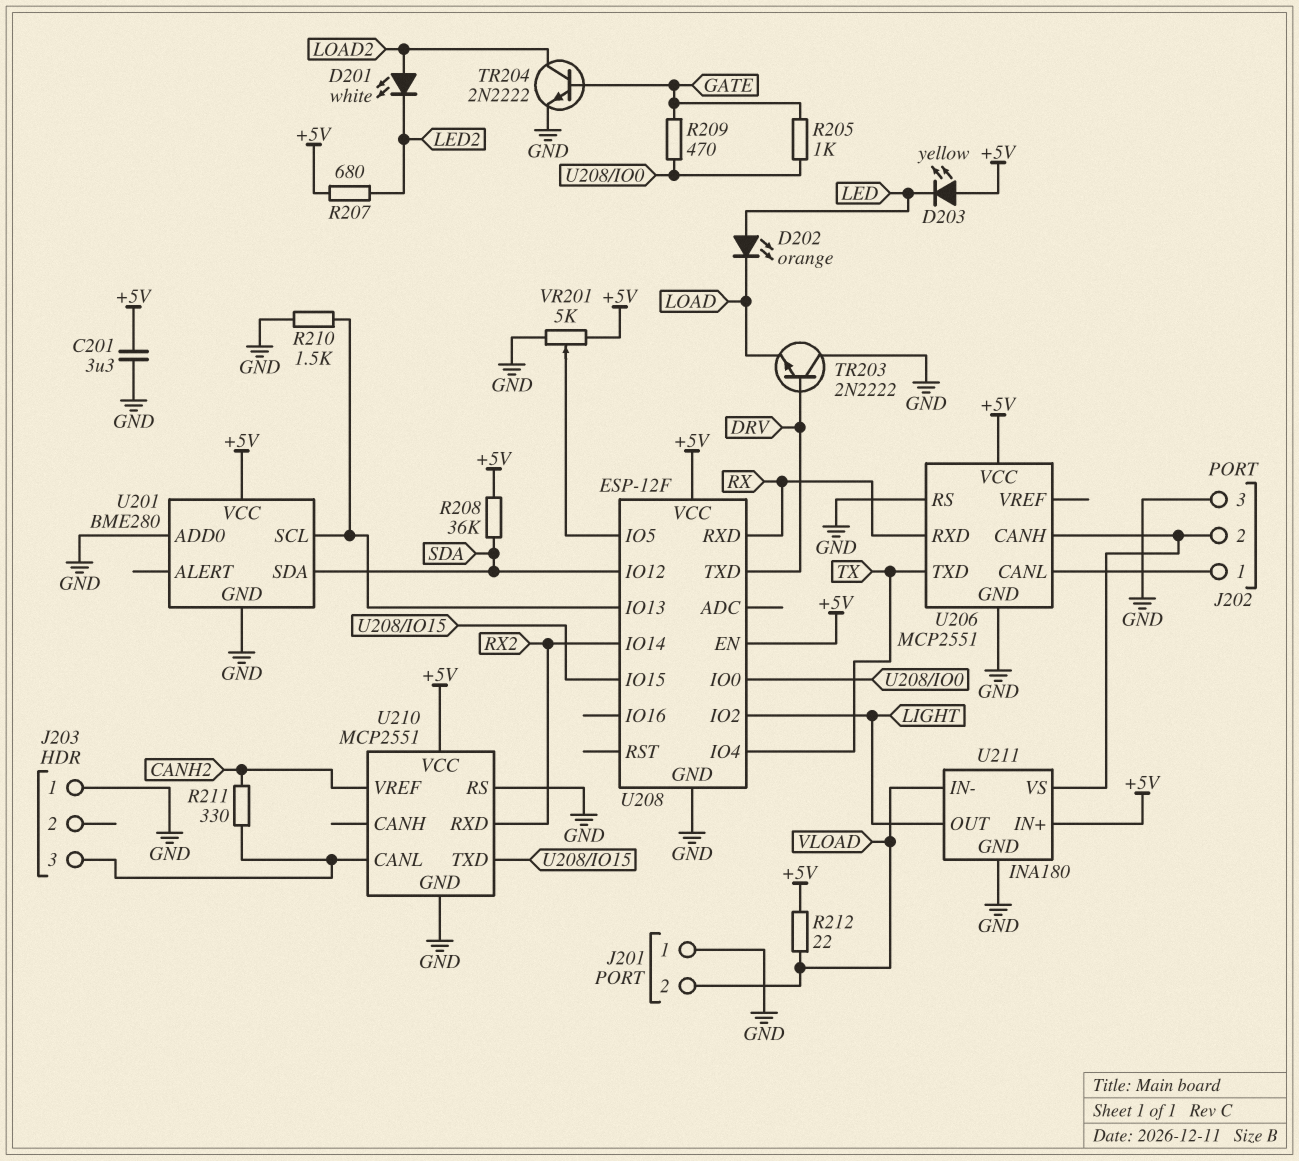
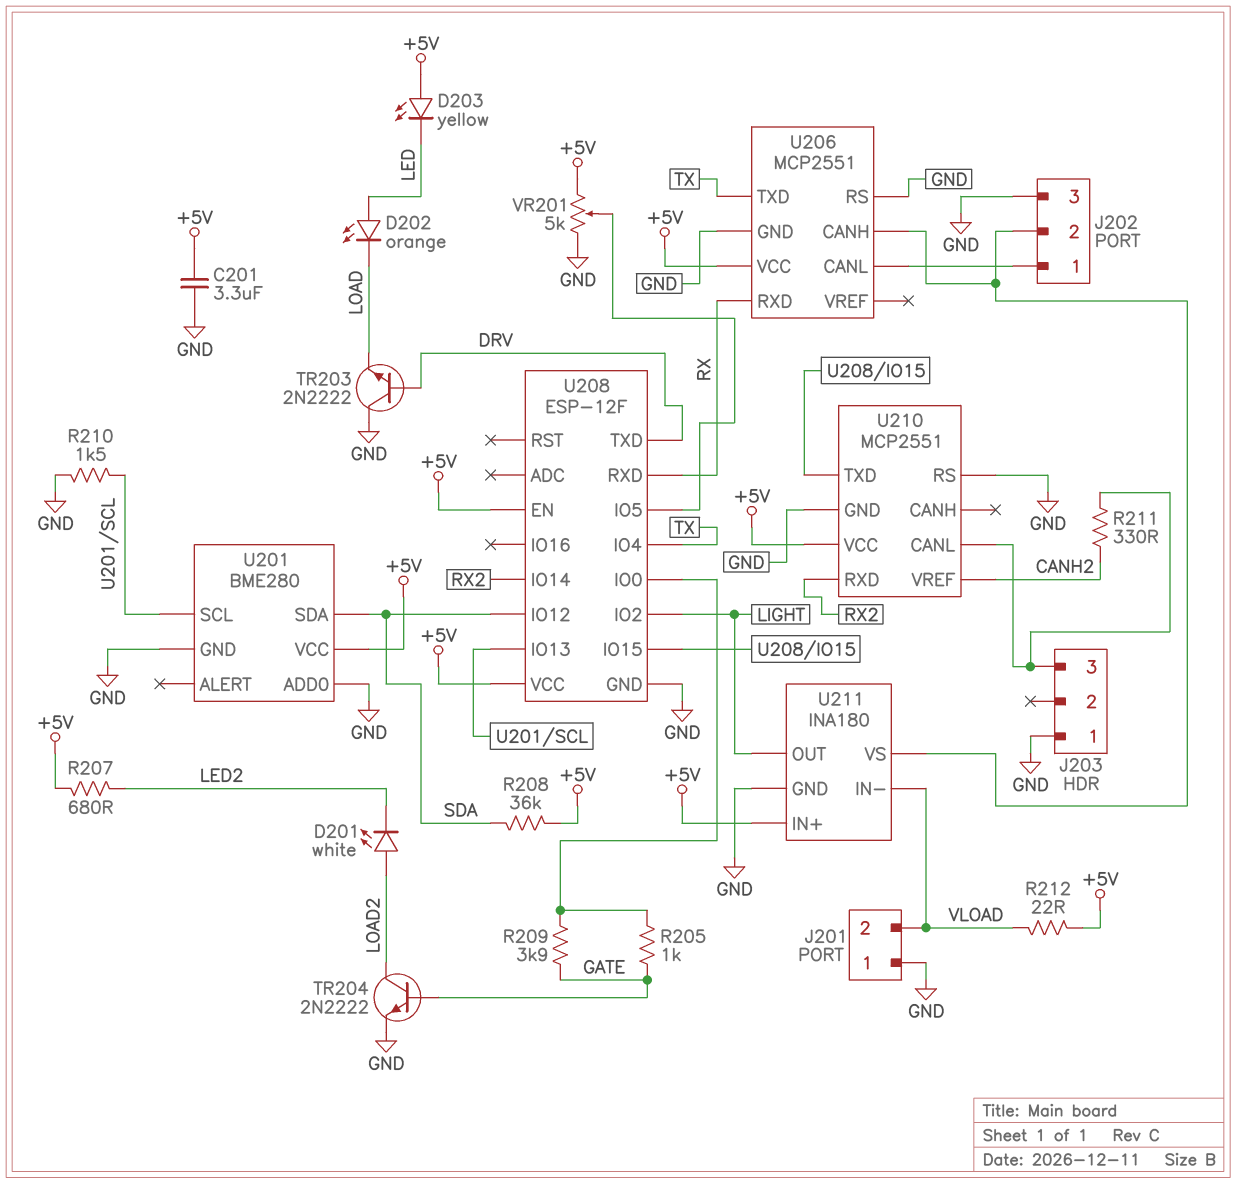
R209: 470 (GATE, U208/IO0) -> 3.9k (GATE, U208/IO0)

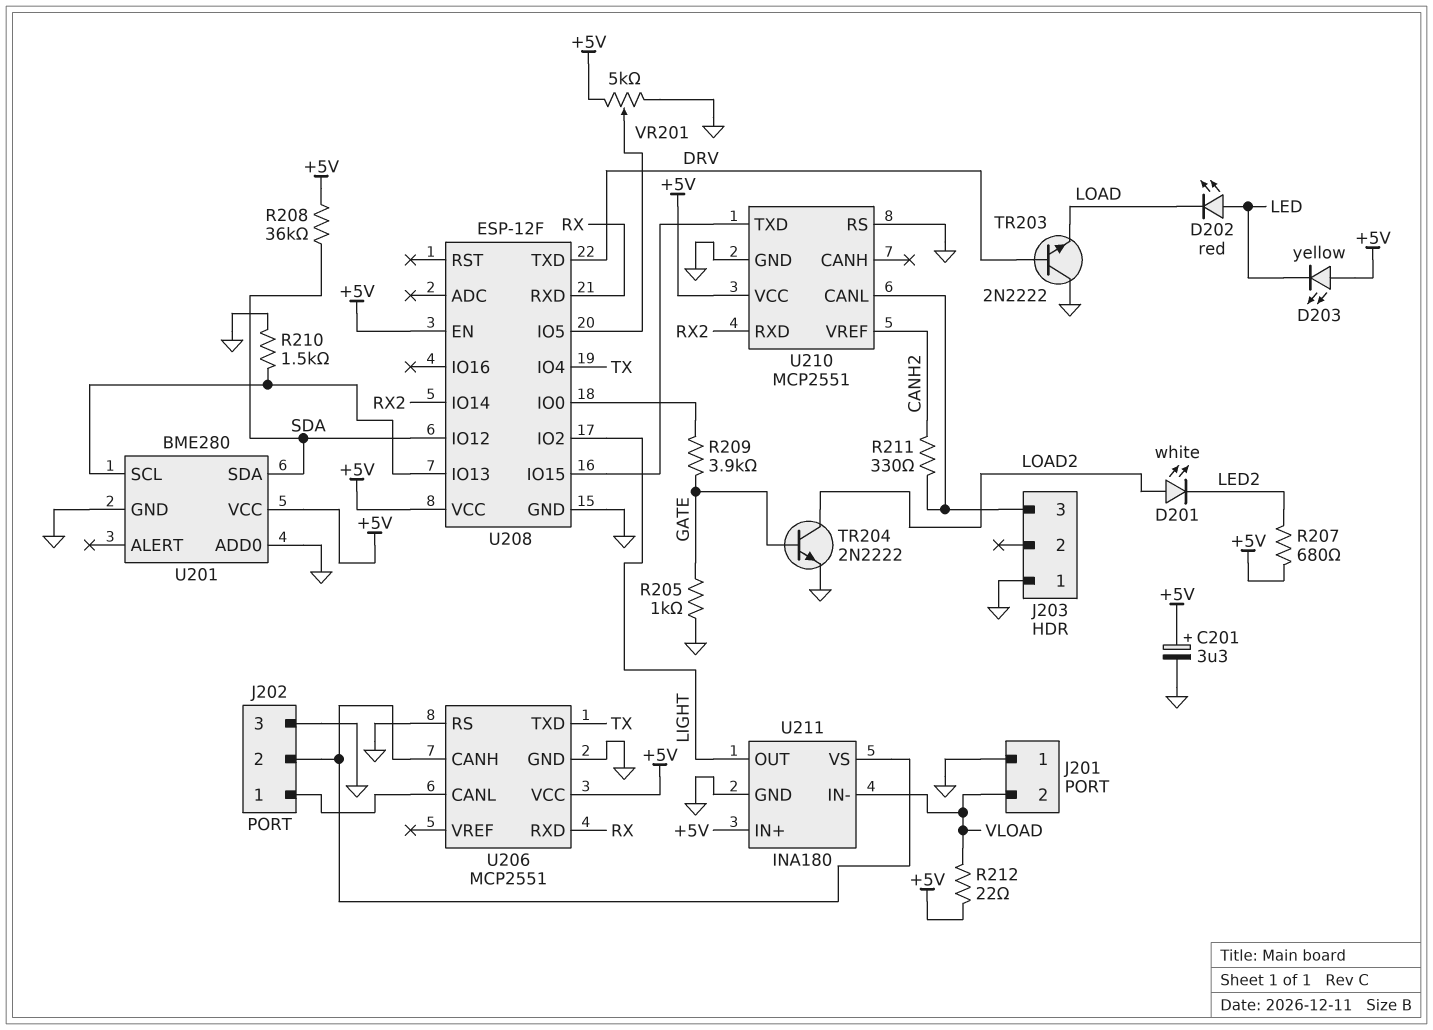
C201: 3.3uF (+5V, GND) -> 3.3uF (plus +5V, minus GND)
D202: LED orange (A LED, K LOAD) -> LED red (A LED, K LOAD)
R205: 1k (GATE, U208/IO0) -> 1k (GATE, GND)

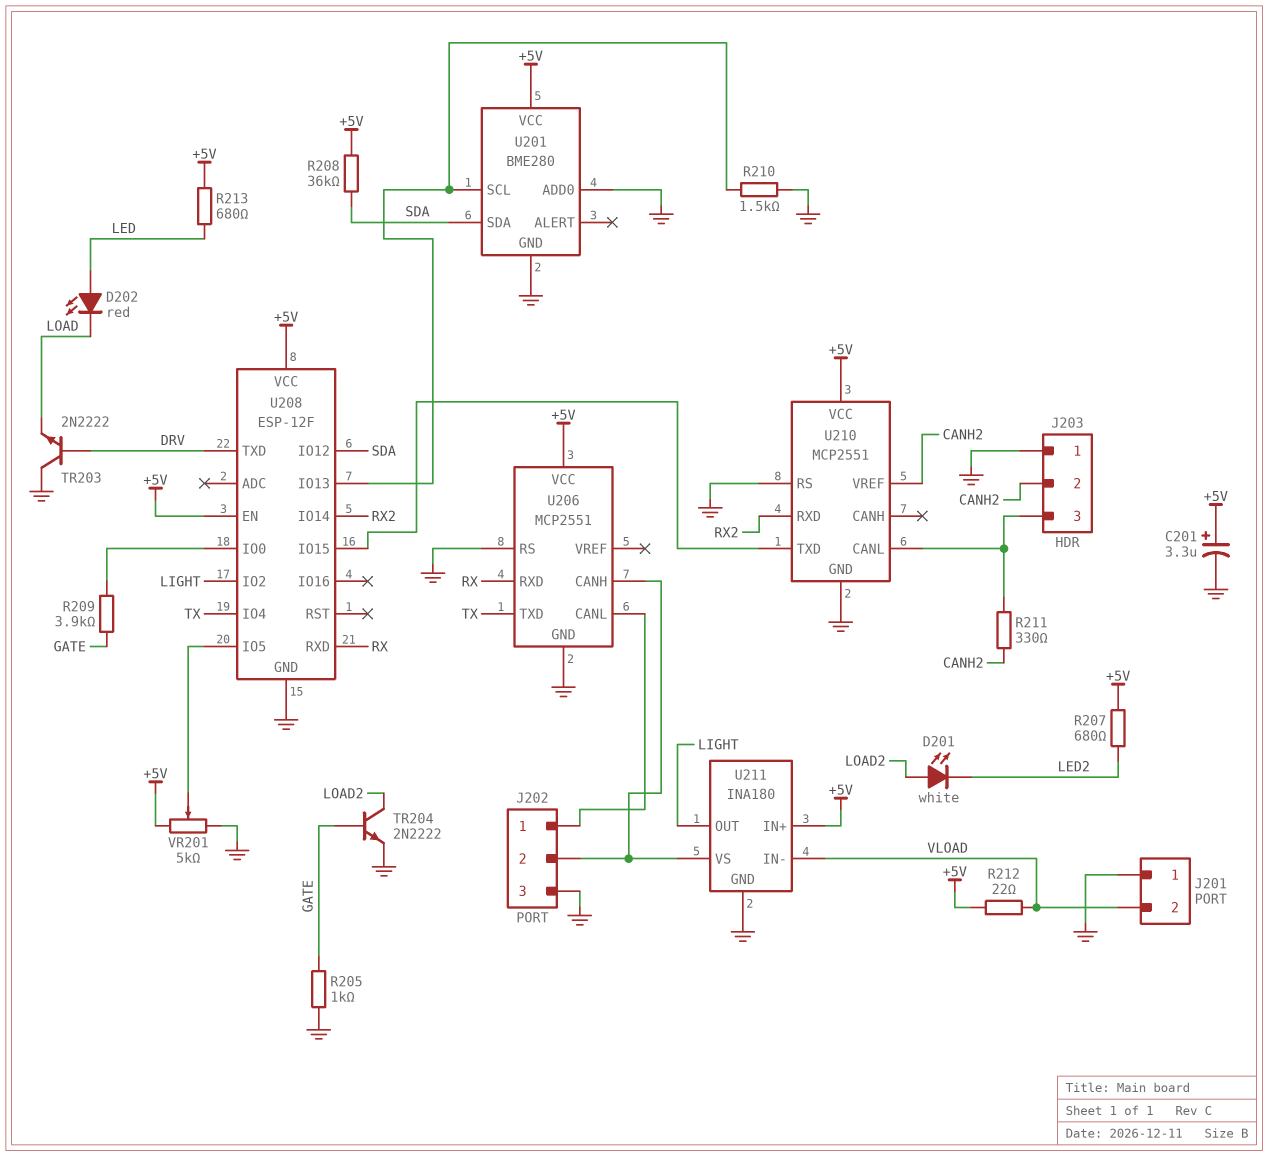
D203: LED yellow (A +5V, K LED) -> none
J203 pin 2: none -> CANH2
R213: none -> 680 (+5V, LED)

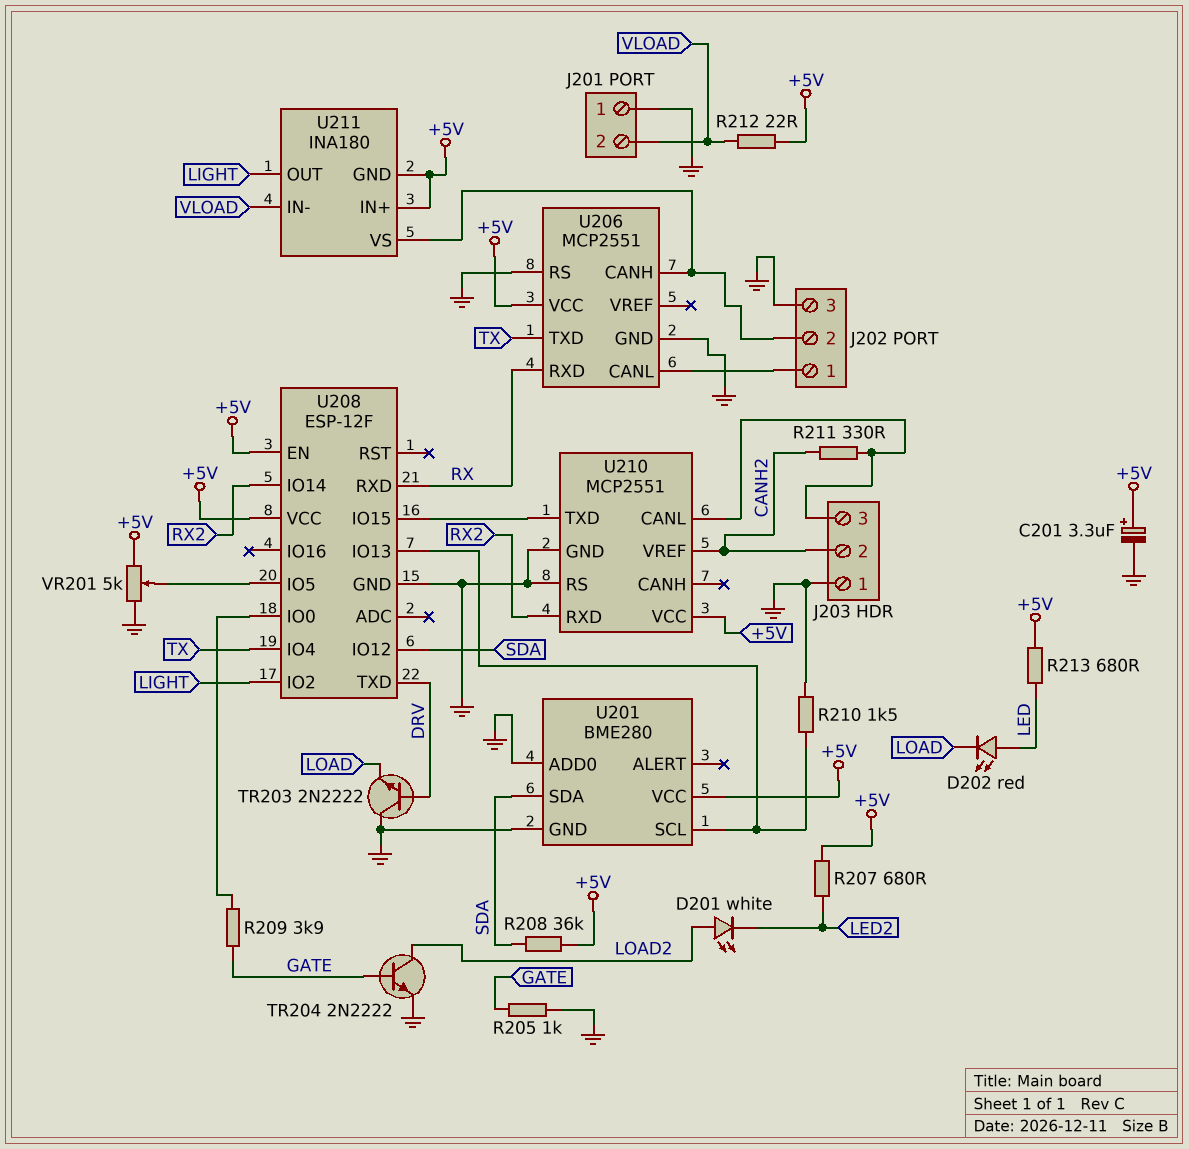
U211 pin GND: GND -> +5V

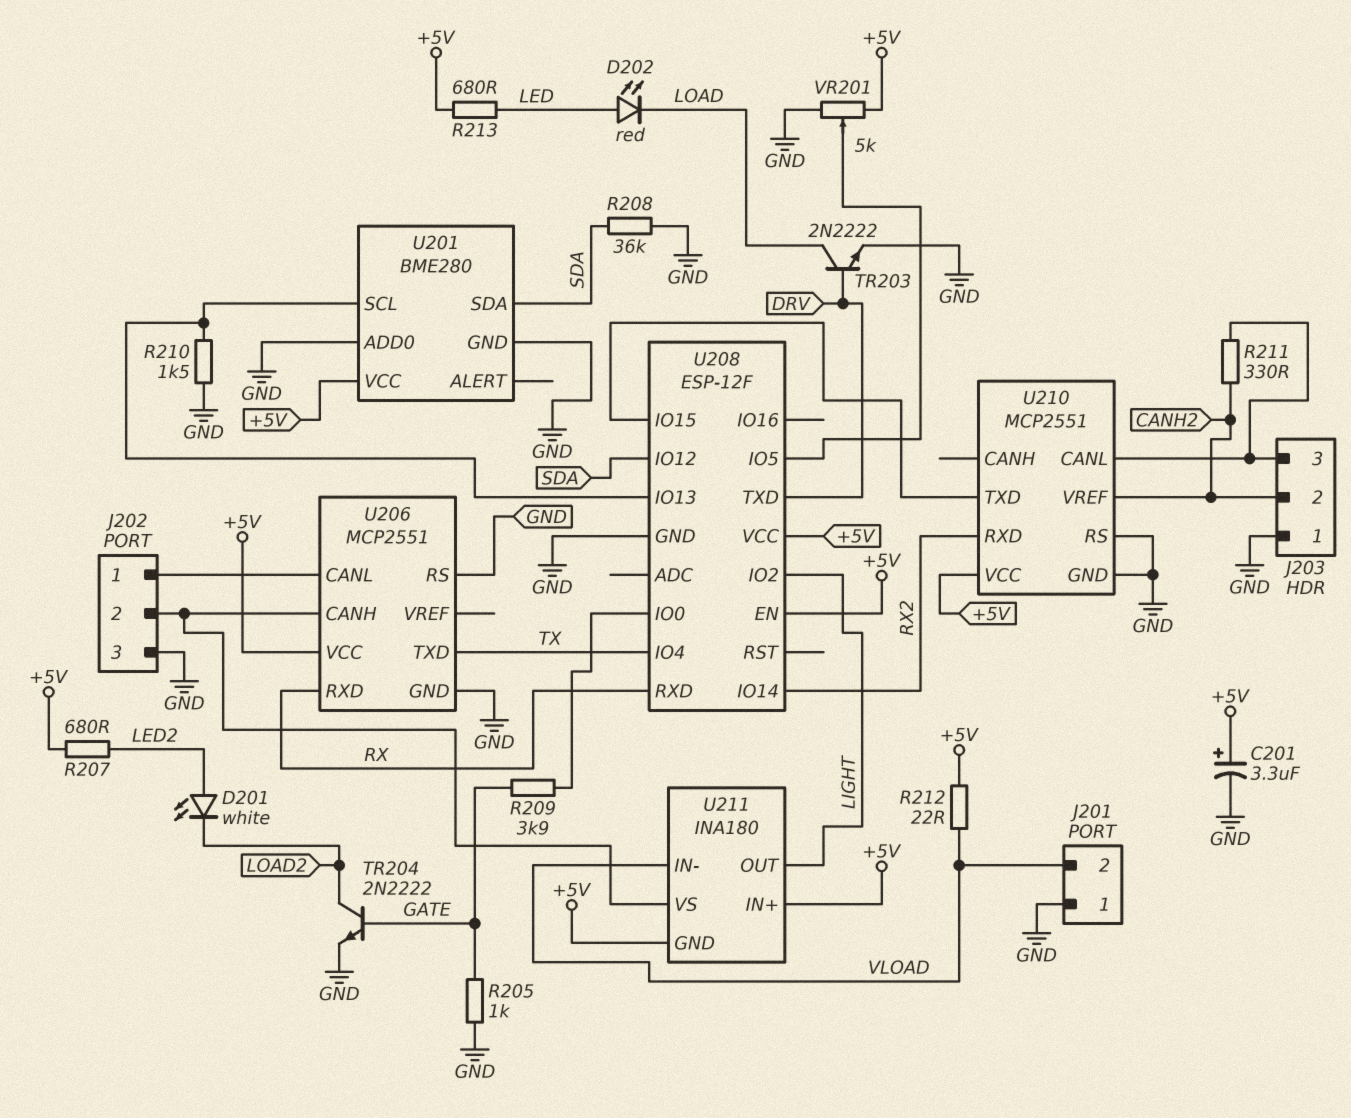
D201: LED white (A LOAD2, K LED2) -> LED white (A LED2, K LOAD2)
R208: 36k (+5V, SDA) -> 36k (GND, SDA)
TR203: NPN 2N2222 (B DRV, C GND, E LOAD) -> NPN 2N2222 (B DRV, C LOAD, E GND)

